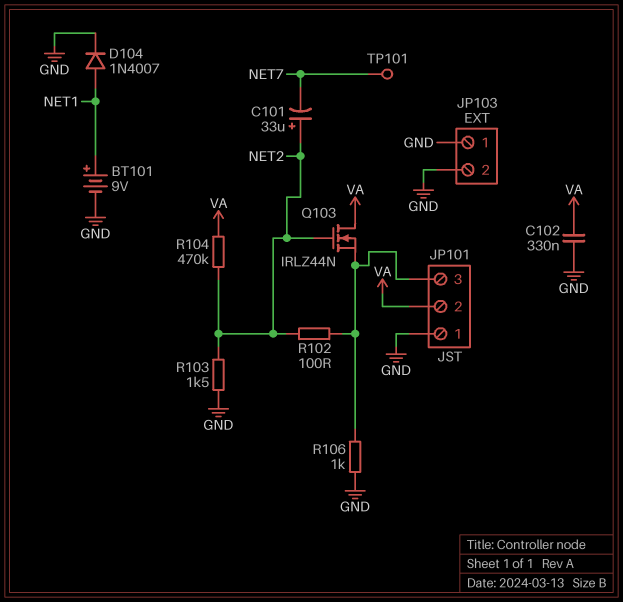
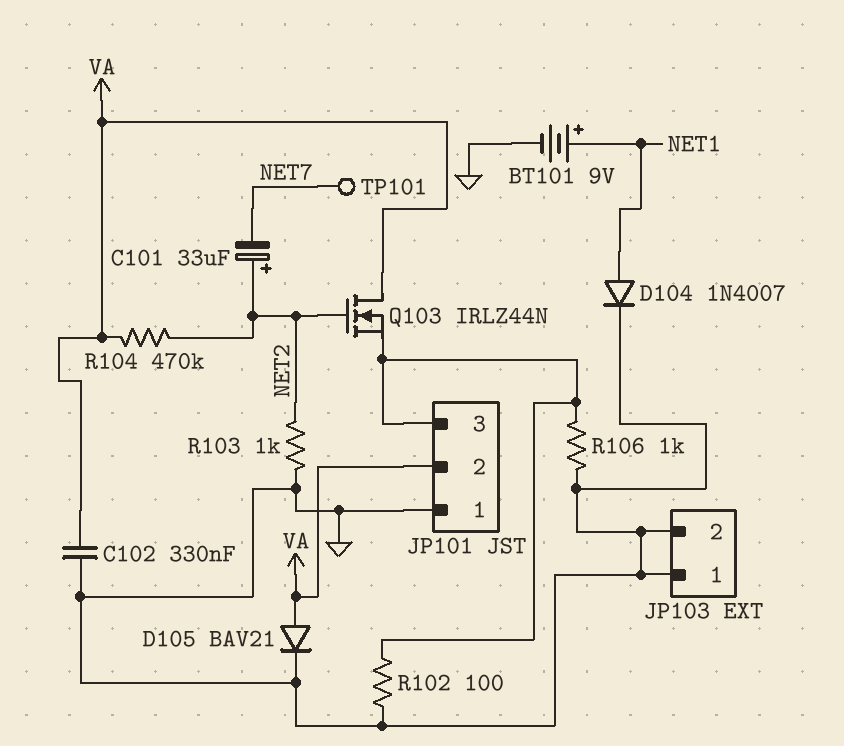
D105: none -> diode BAV21 (A VA, K GND)
R102: 100 (JP101/3, NET2) -> 100 (GND, JP101/3)
R103: 1.5k (GND, NET2) -> 1k (GND, NET2)

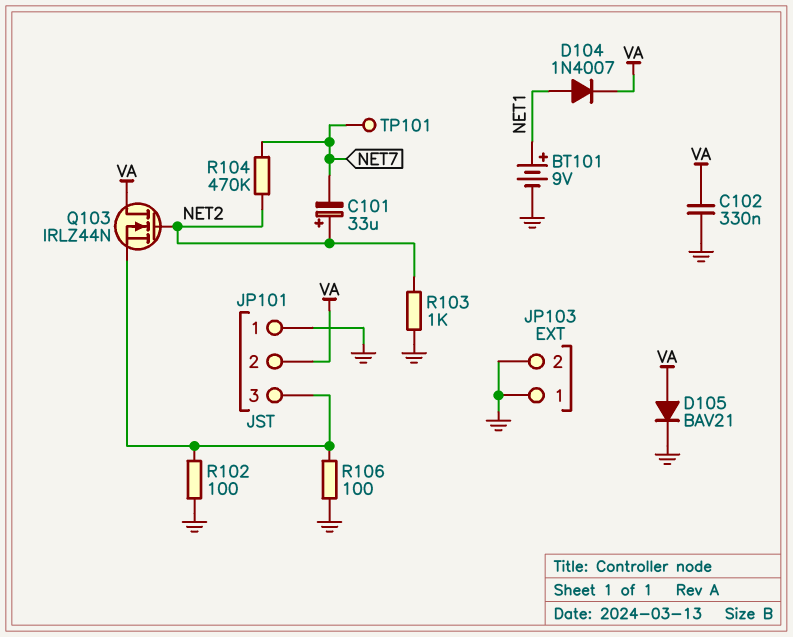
D104: diode 1N4007 (A NET1, K GND) -> diode 1N4007 (A NET1, K VA)
R104: 470k (NET2, VA) -> 470k (NET2, NET7)
R106: 1k (GND, JP101/3) -> 100 (GND, JP101/3)

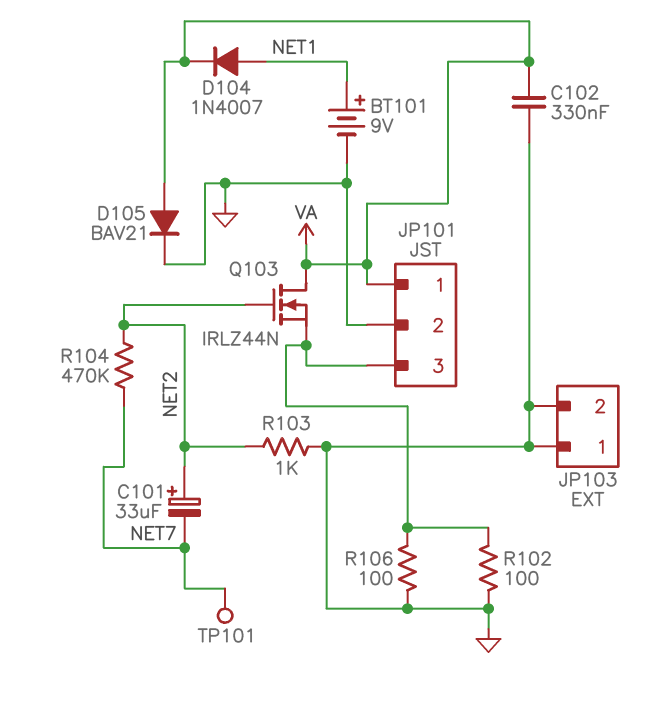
JP101 pin 1: GND -> VA
JP101 pin 2: VA -> GND

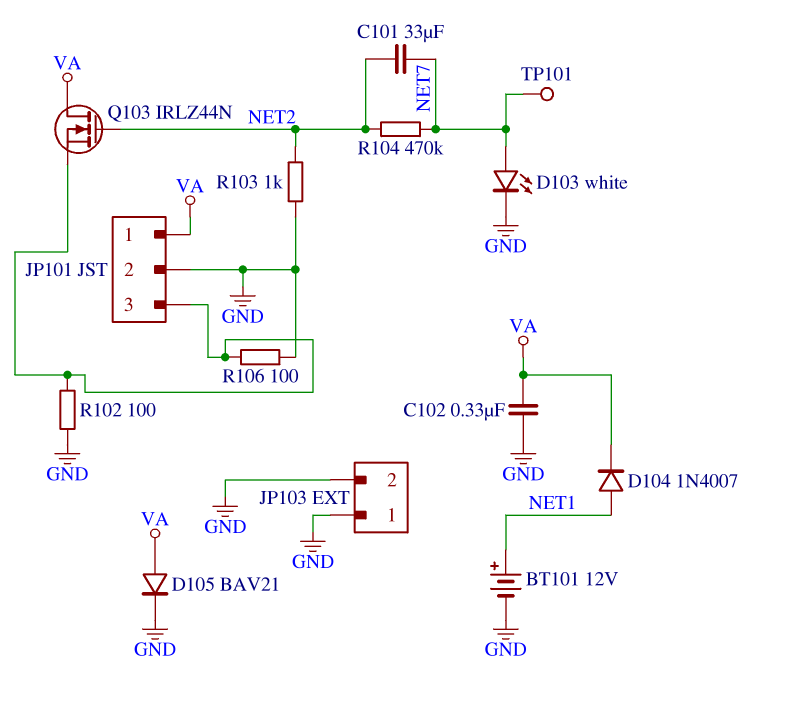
BT101: 9V (plus NET1, minus GND) -> 12V (plus NET1, minus GND)
C101: 33uF (plus NET2, minus NET7) -> 33uF (NET2, NET7)
D103: none -> LED white (A NET7, K GND)

